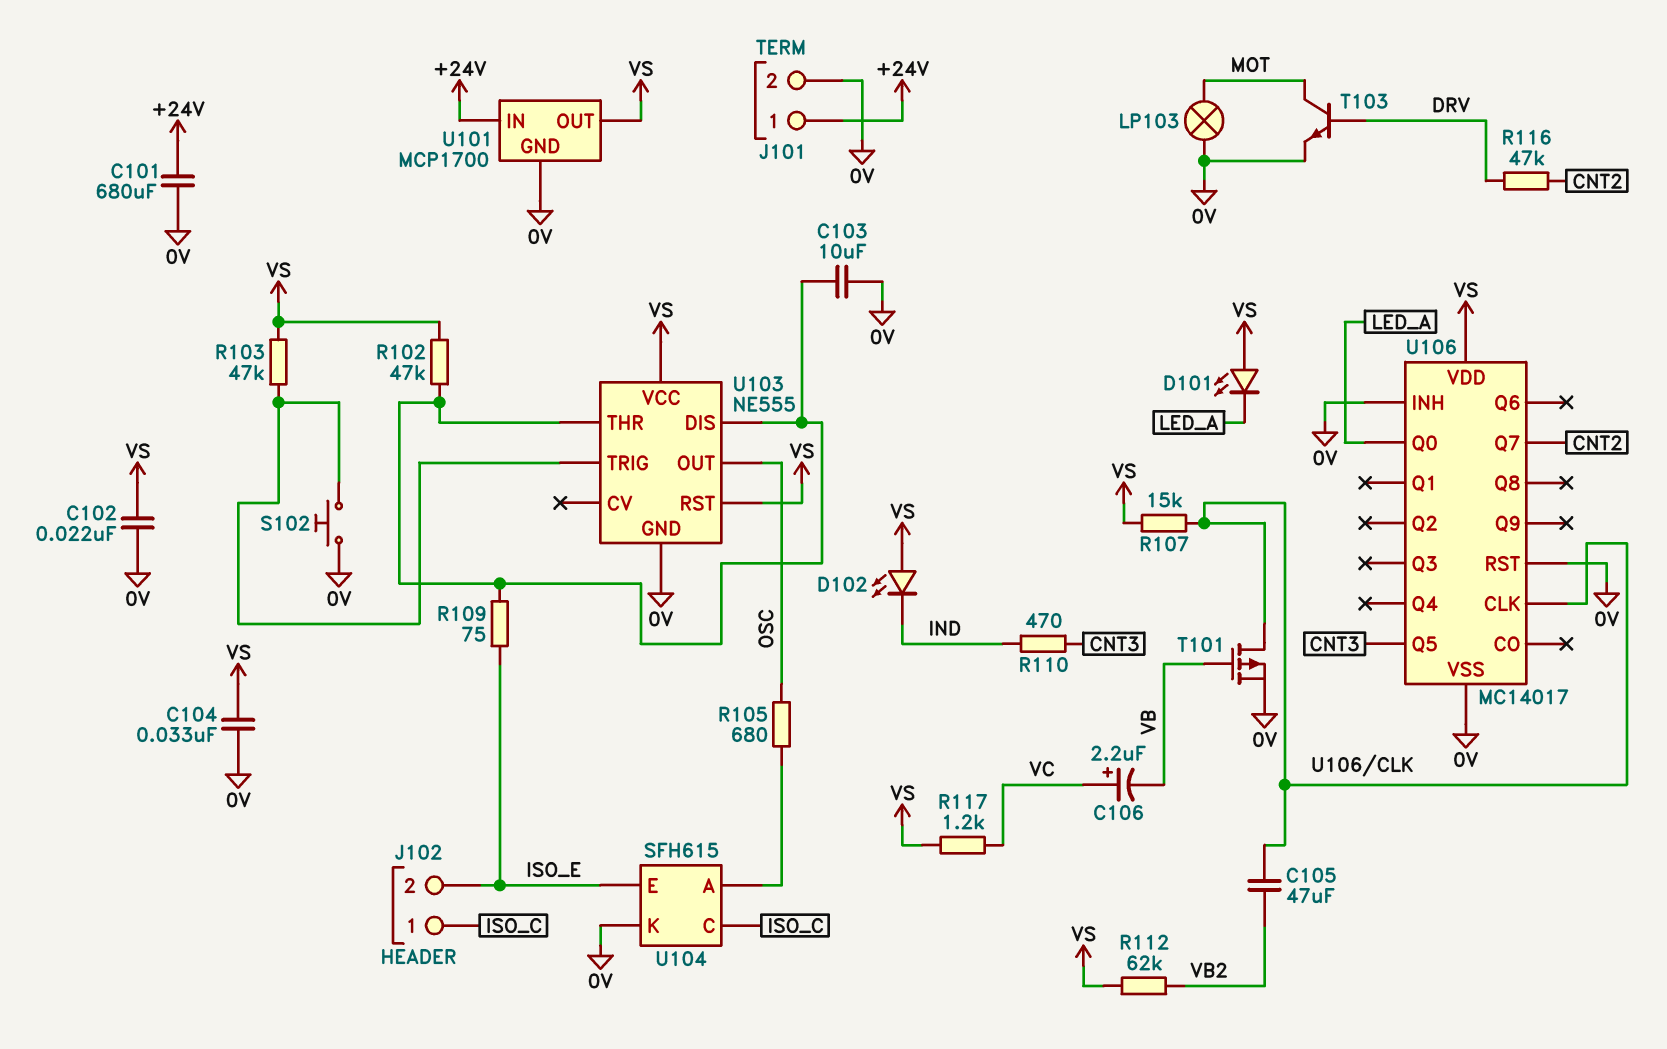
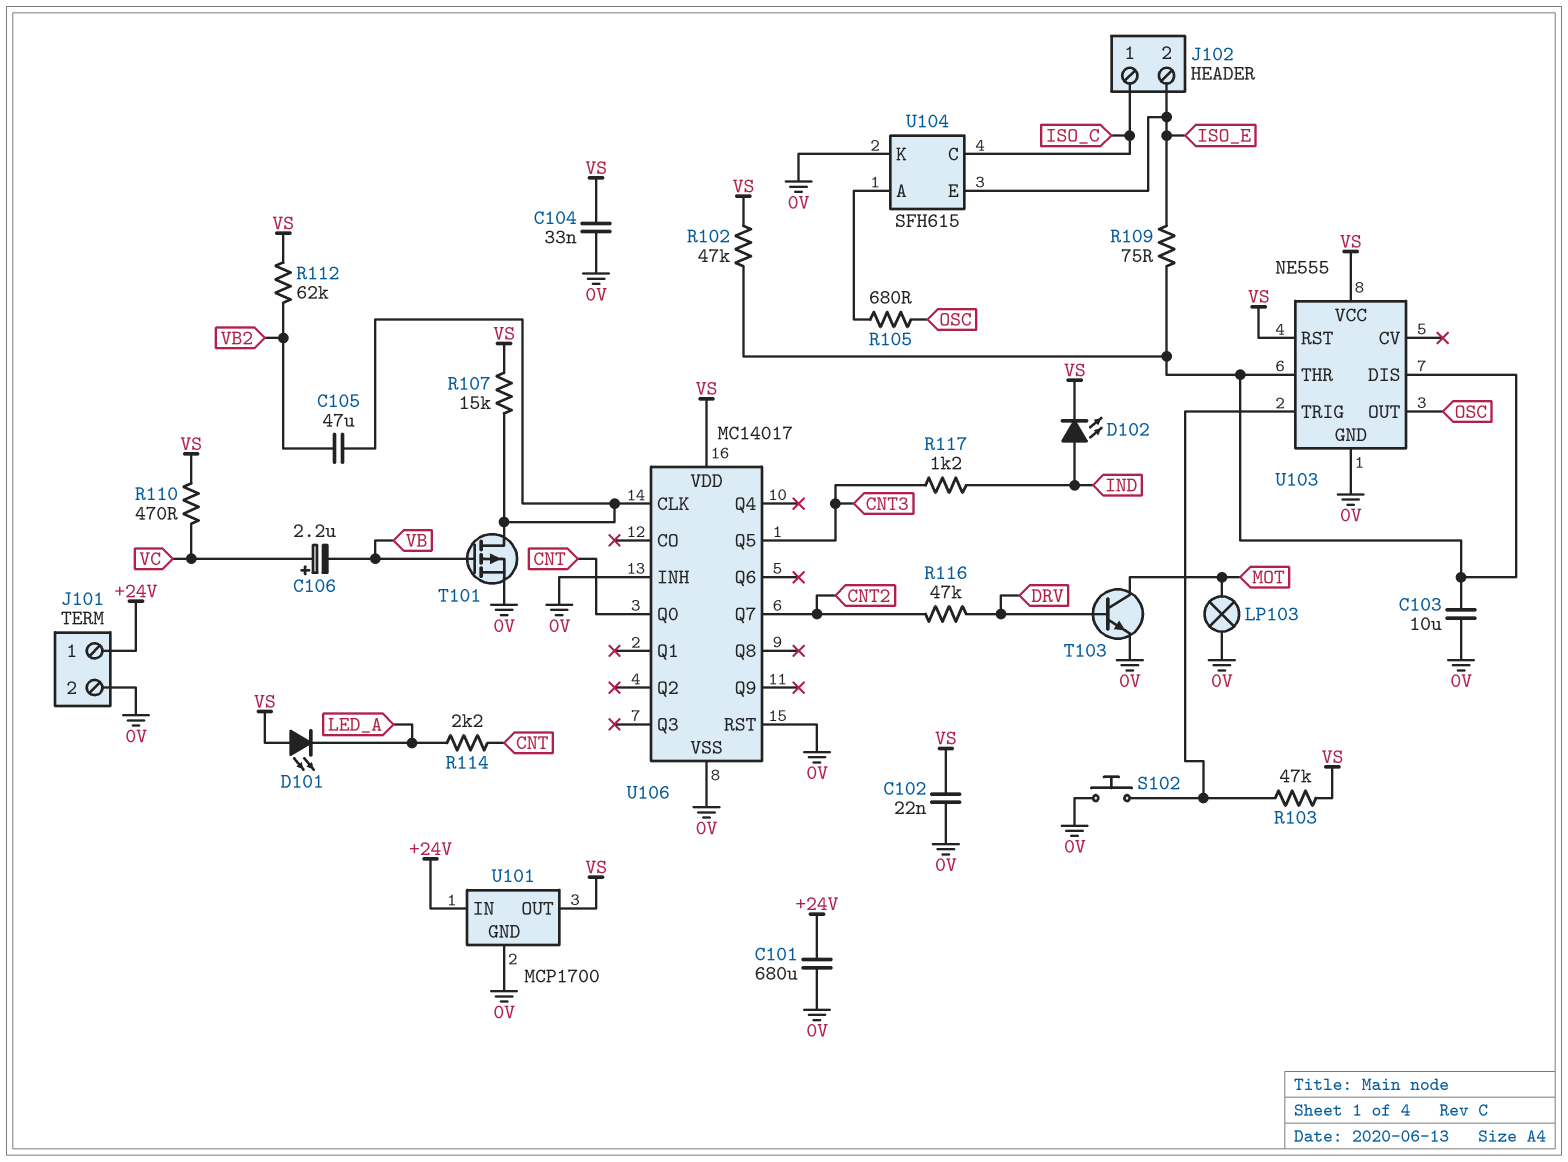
D102: LED (A VS, K IND) -> LED (A IND, K VS)
R110: 470 (CNT3, IND) -> 470 (VC, VS)
R114: none -> 2.2k (CNT, LED_A)
R117: 1.2k (VC, VS) -> 1.2k (CNT3, IND)
U106 pin Q0: LED_A -> CNT

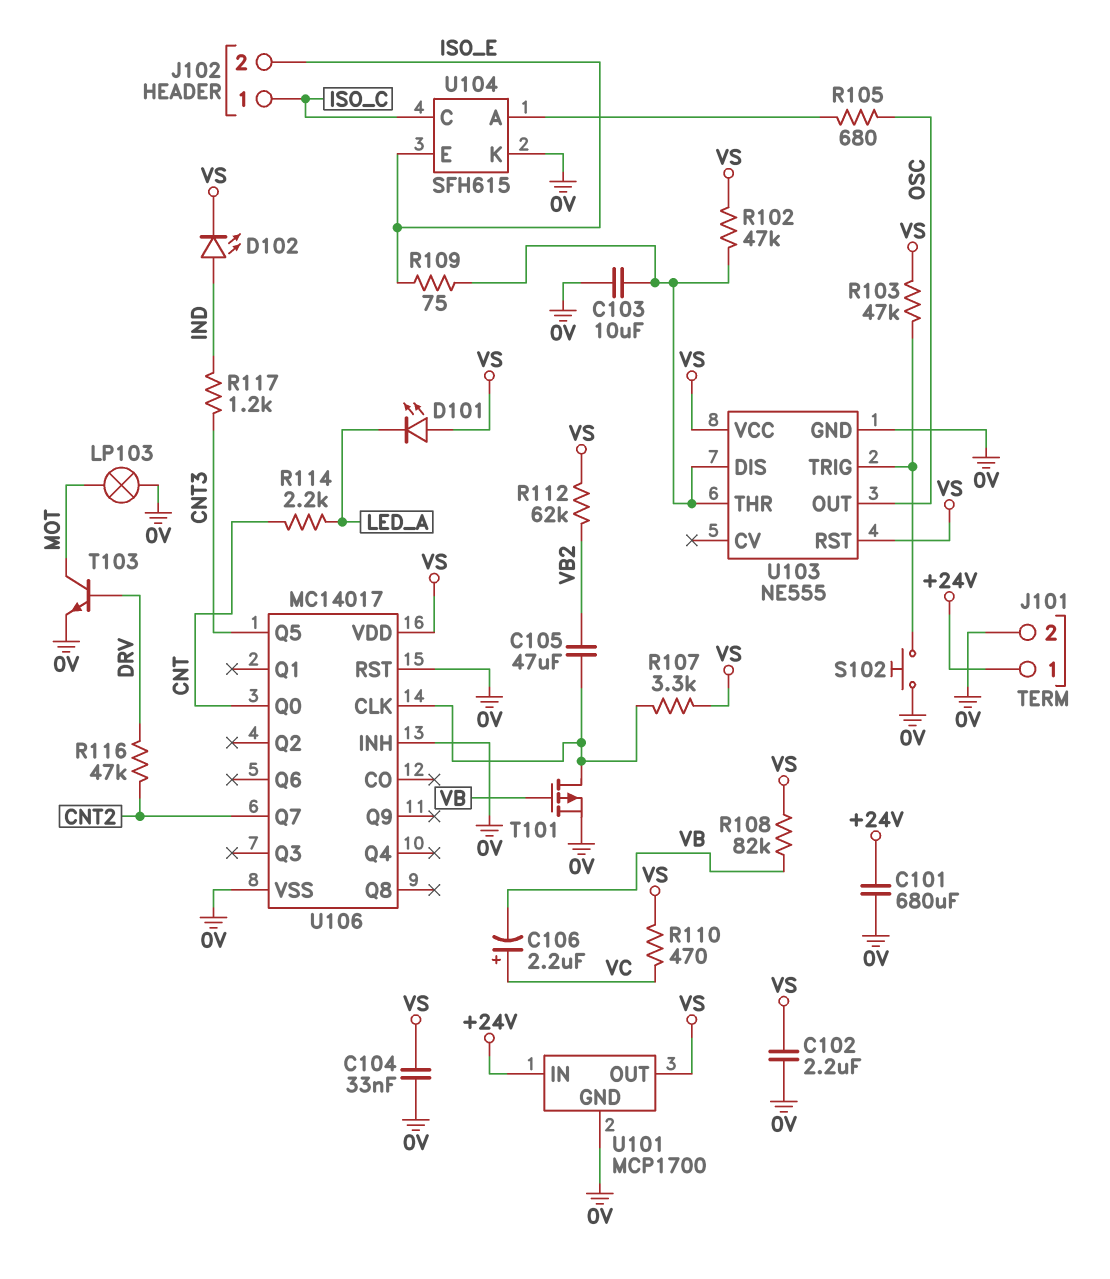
C102: 22nF (0V, VS) -> 2.2uF (0V, VS)
R107: 15k (U106/CLK, VS) -> 3.3k (U106/CLK, VS)
R108: none -> 82k (VB, VS)

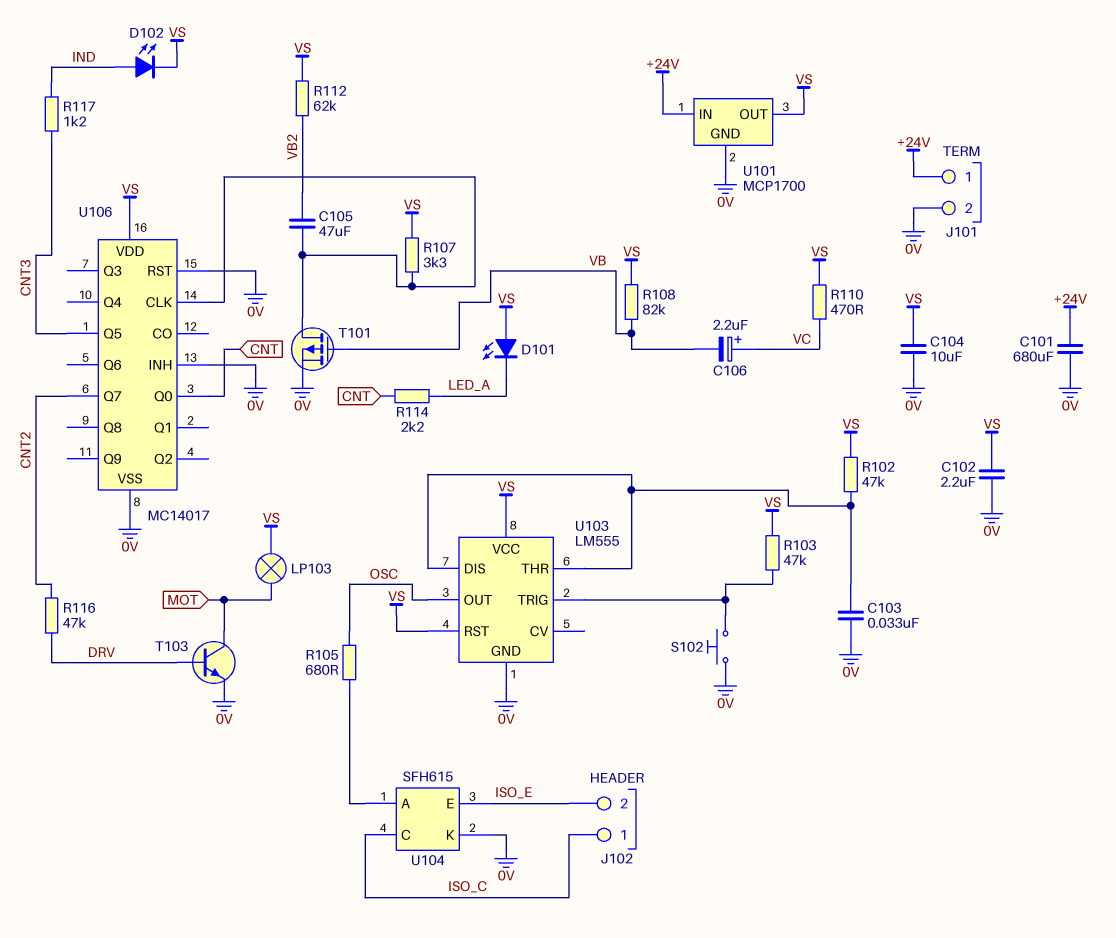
C103: 10uF (0V, U103/DIS) -> 33nF (0V, U103/DIS)
C104: 33nF (0V, VS) -> 10uF (0V, VS)
LP103: lamp (0V, MOT) -> lamp (MOT, VS)
R109: 75 (ISO_E, U103/DIS) -> none
U103: NE555 -> LM555

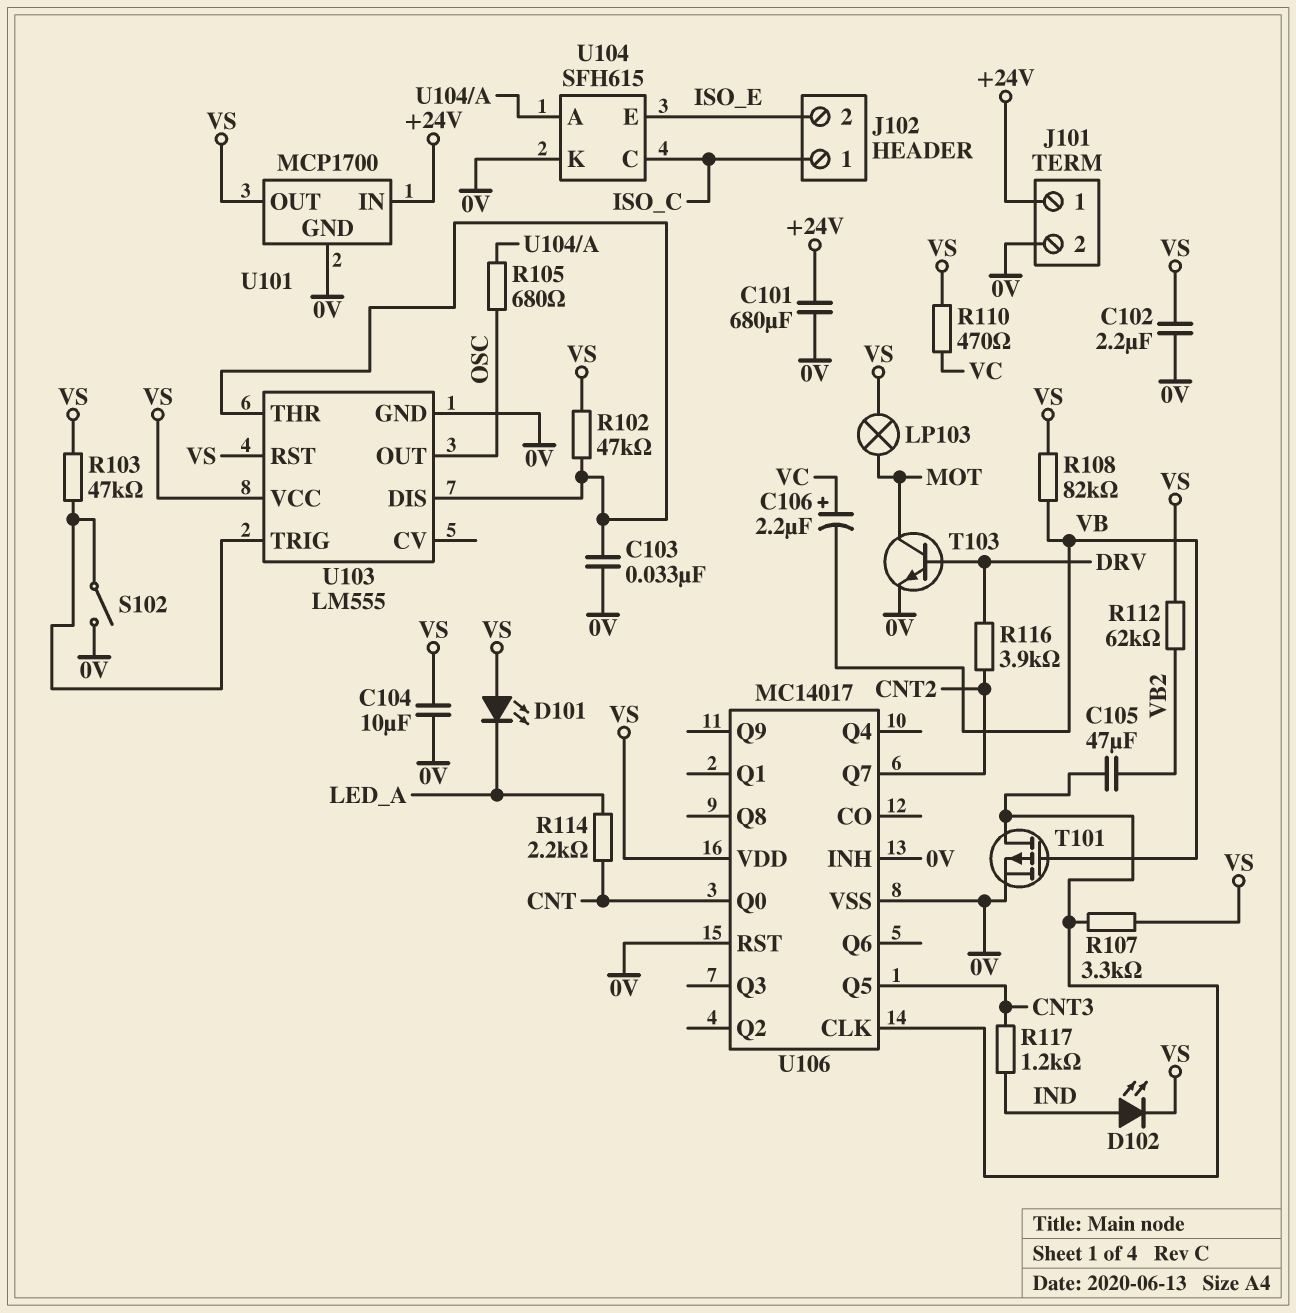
R116: 47k (CNT2, DRV) -> 3.9k (CNT2, DRV)
S102: button (0V, U103/TRIG) -> switch (0V, U103/TRIG)

